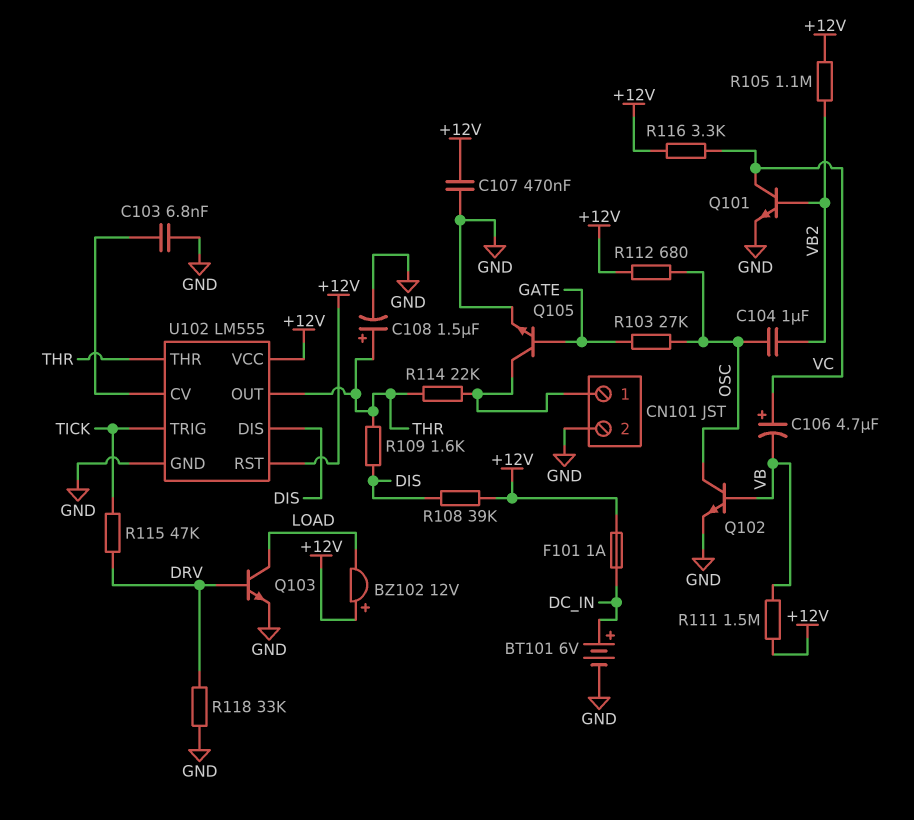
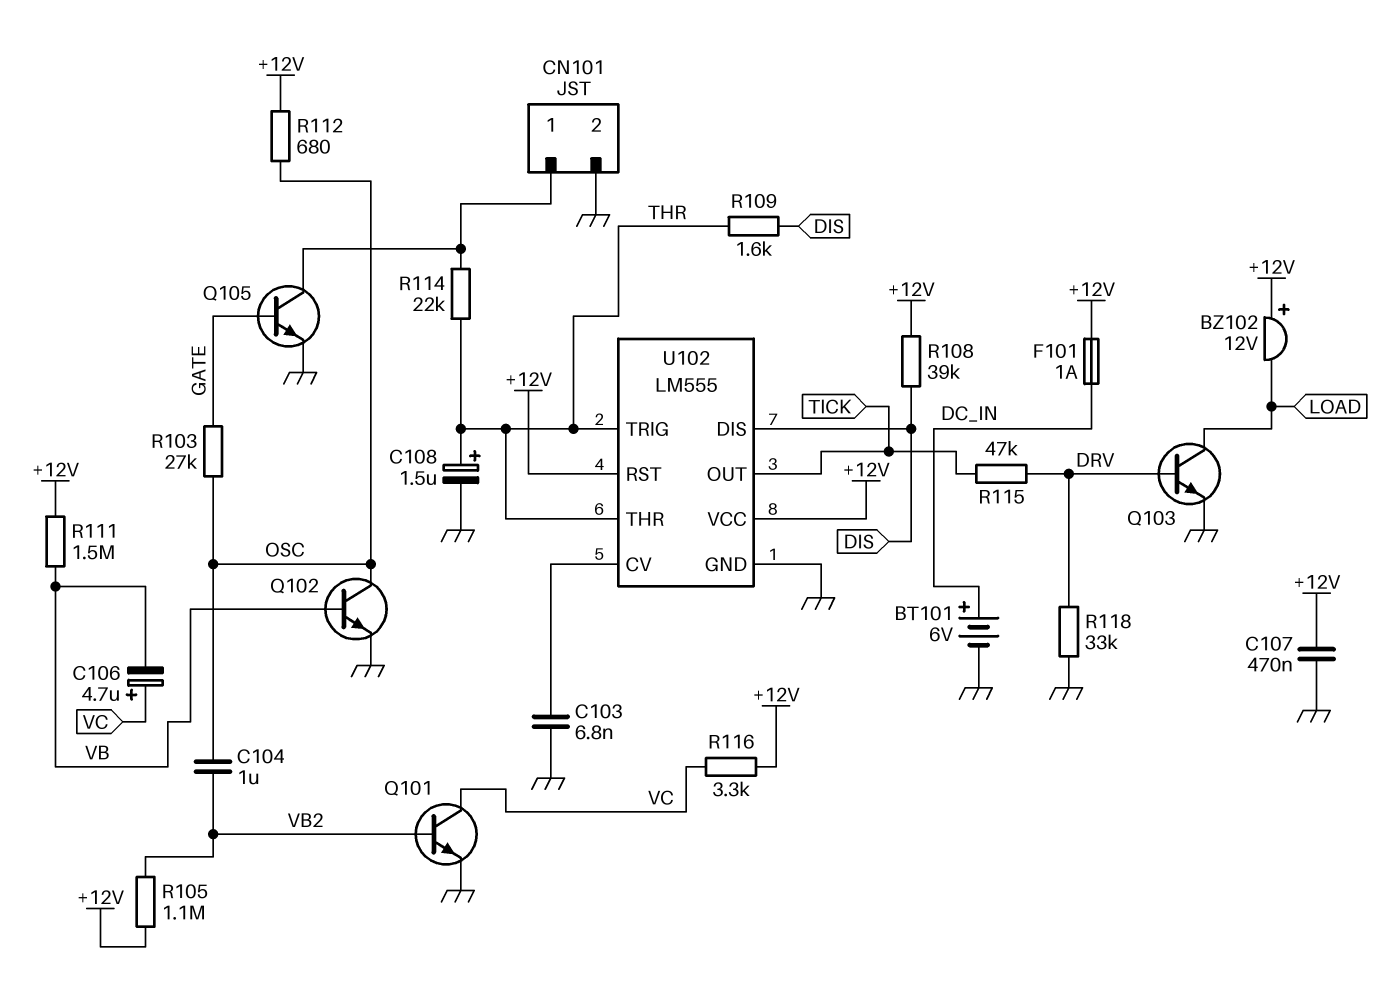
U102 pin OUT: THR -> TICK
U102 pin TRIG: TICK -> THR

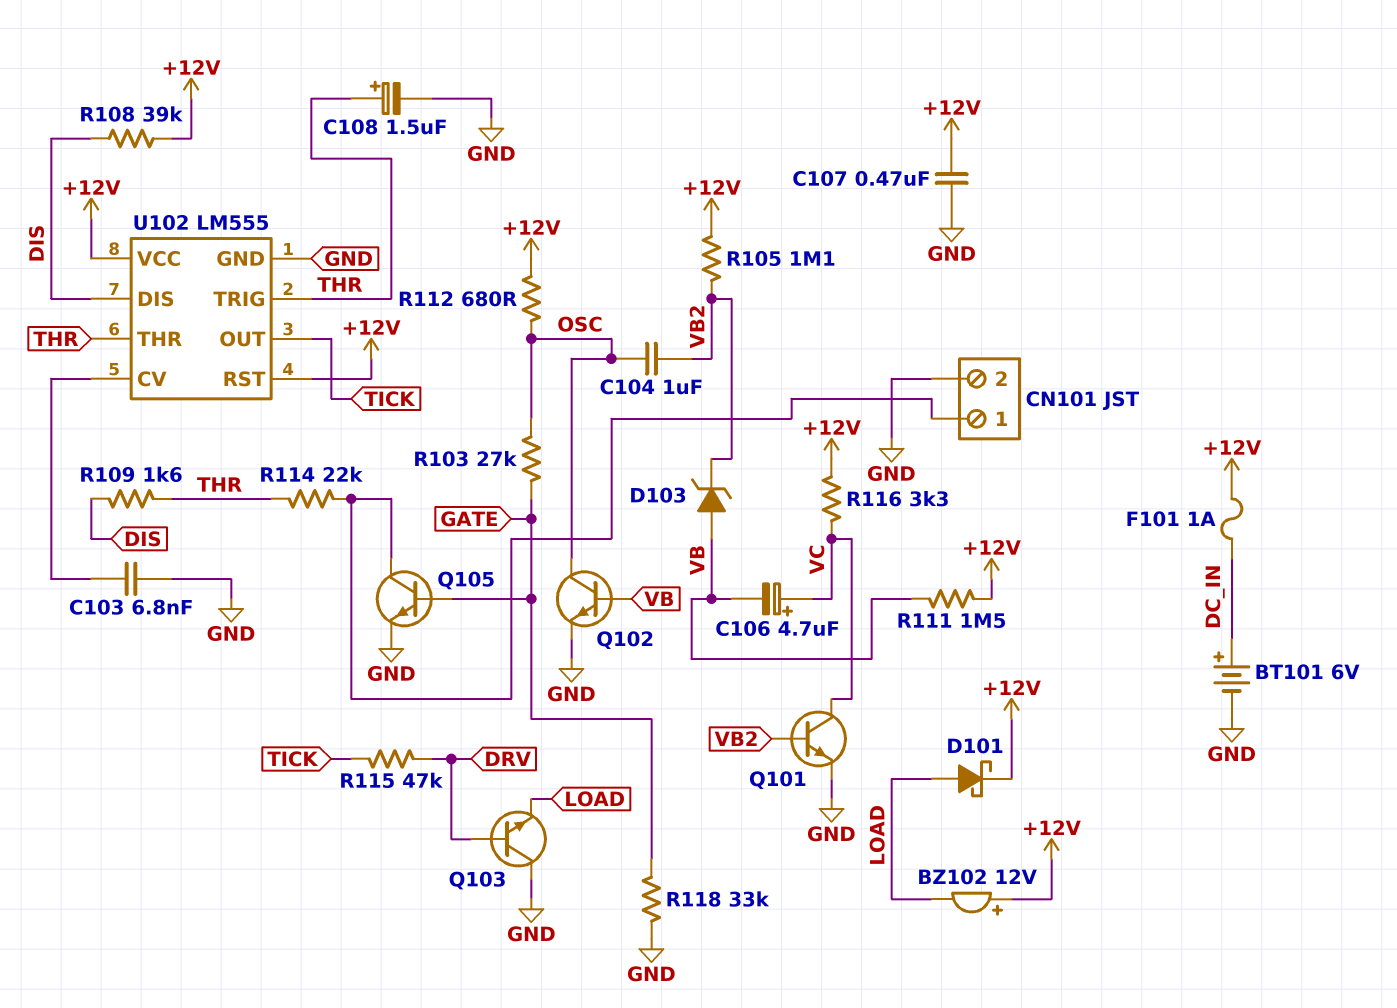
D101: none -> schottky (A LOAD, K +12V)
D103: none -> zener (A VB, K VB2)
Q103: NPN (B DRV, C LOAD, E GND) -> NPN (B DRV, C GND, E LOAD)
R118: 33k (DRV, GND) -> 33k (GATE, GND)

